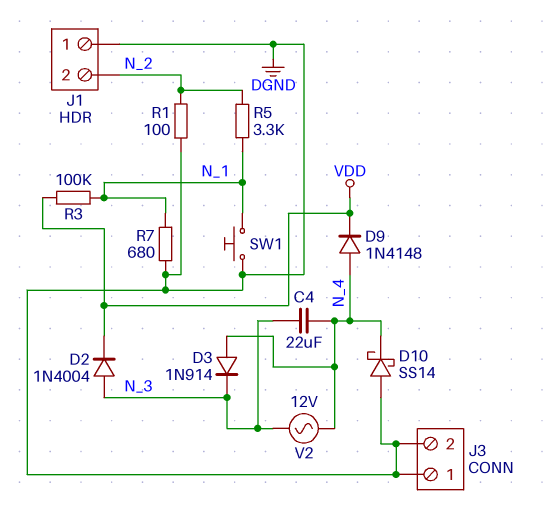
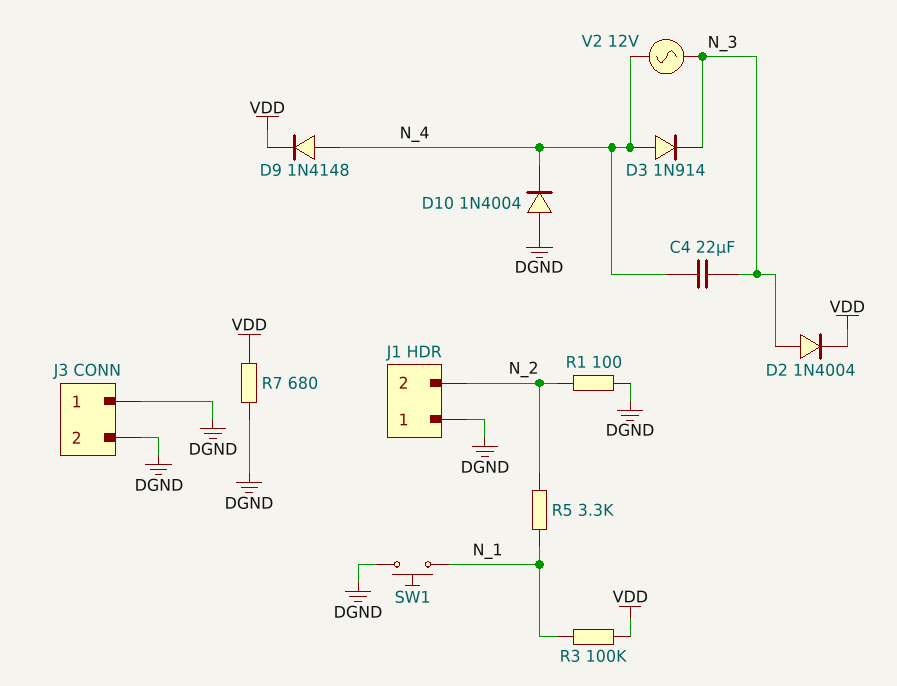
D10: schottky SS14 (A DGND, K N_4) -> diode 1N4004 (A DGND, K N_4)
R7: 680 (DGND, N_1) -> 680 (DGND, VDD)

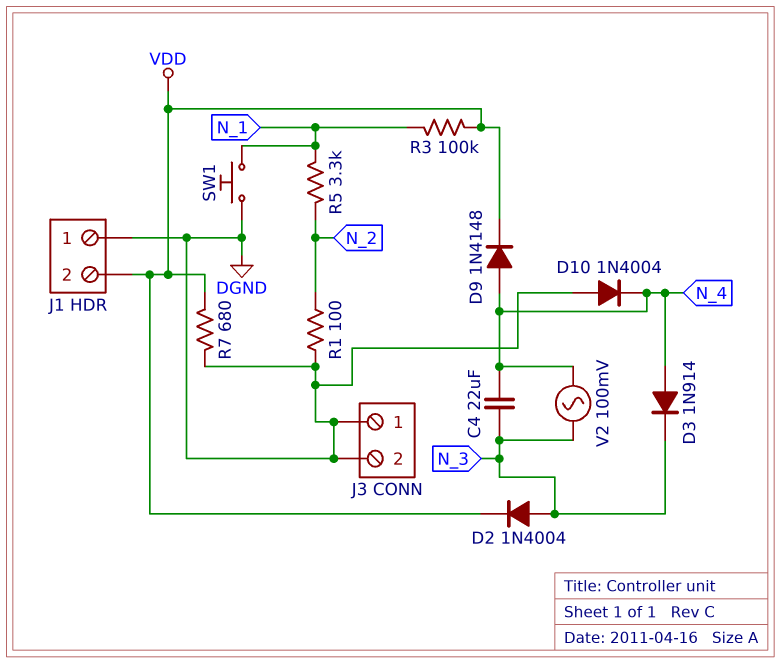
J1 pin 2: N_2 -> VDD
V2: AC 12V (N_3, N_4) -> AC 100mV (N_3, N_4)

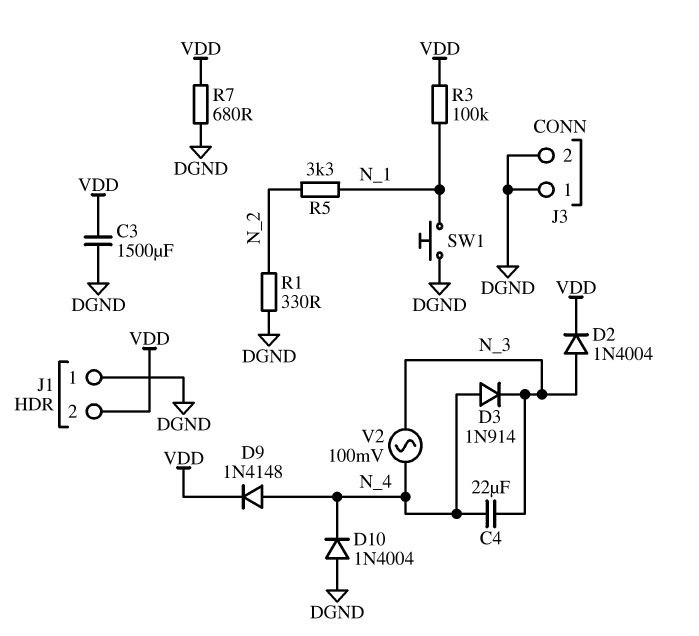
C3: none -> 1500uF (DGND, VDD)
R1: 100 (DGND, N_2) -> 330 (DGND, N_2)

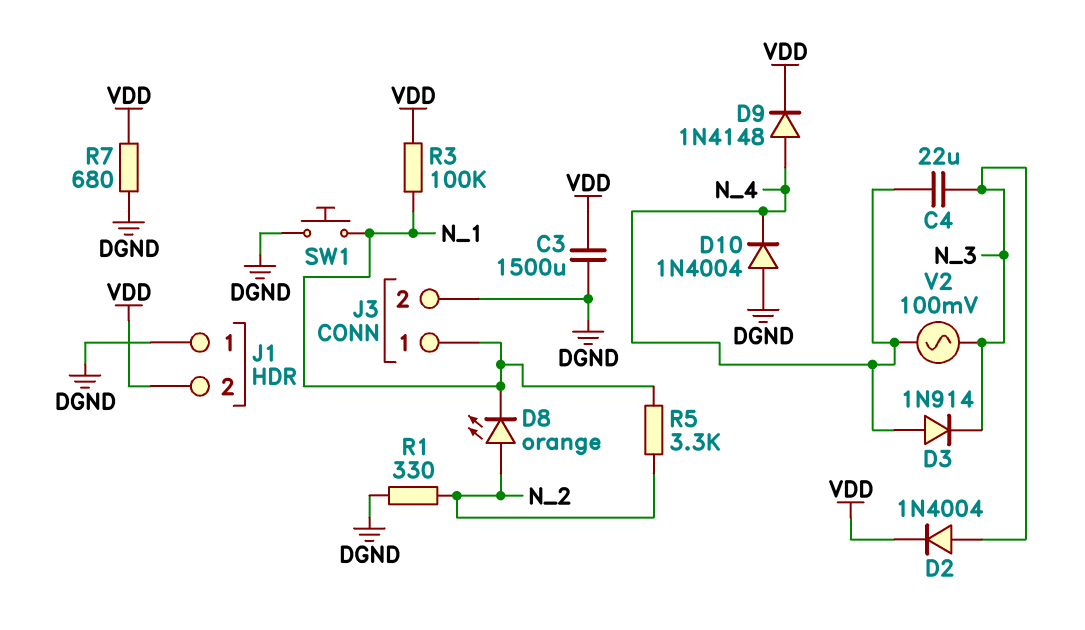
D8: none -> LED orange (A N_2, K N_1)
J3 pin 1: DGND -> N_1

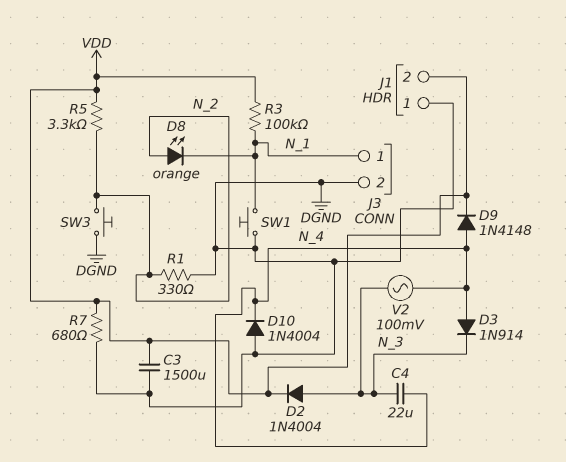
R5: 3.3k (N_1, N_2) -> 3.3k (N_2, VDD)
SW3: none -> button (DGND, N_2)

